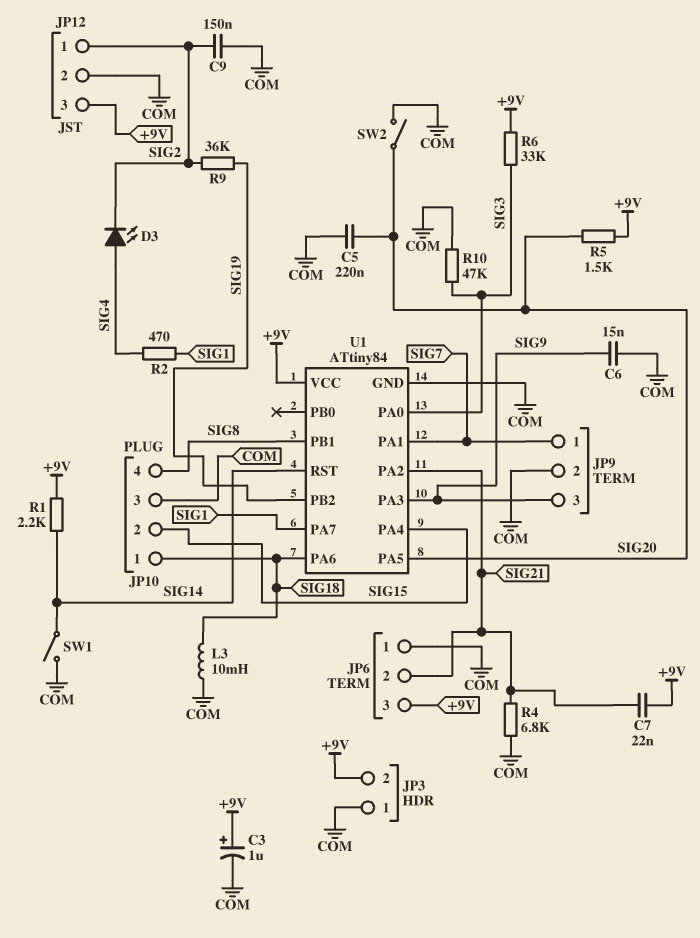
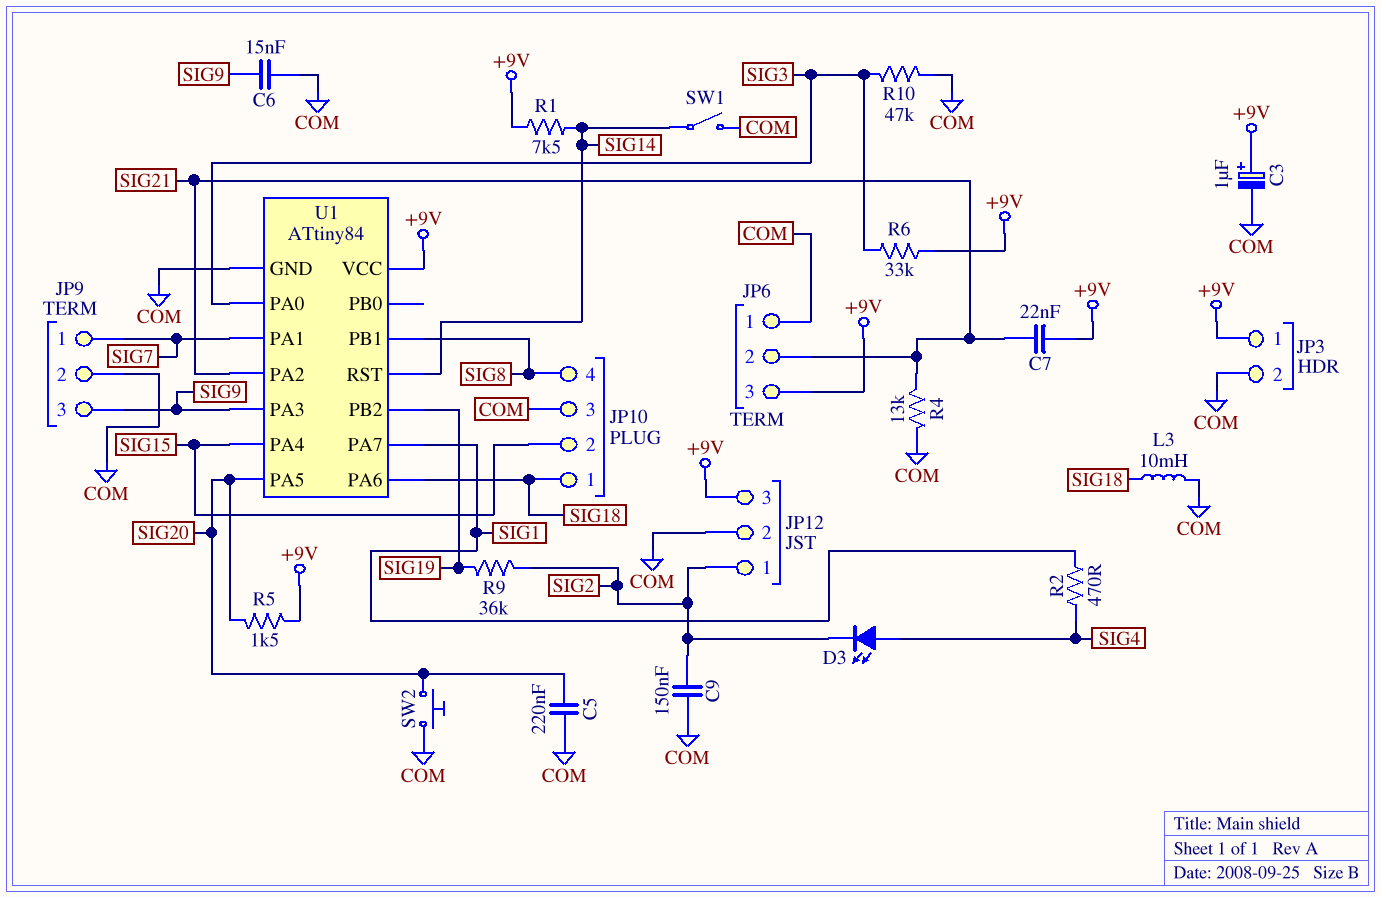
JP3 pin 1: COM -> +9V
JP3 pin 2: +9V -> COM
R1: 2.2k (+9V, SIG14) -> 7.5k (+9V, SIG14)
R4: 6.8k (COM, SIG21) -> 13k (COM, SIG21)
SW2: switch (COM, SIG20) -> button (COM, SIG20)

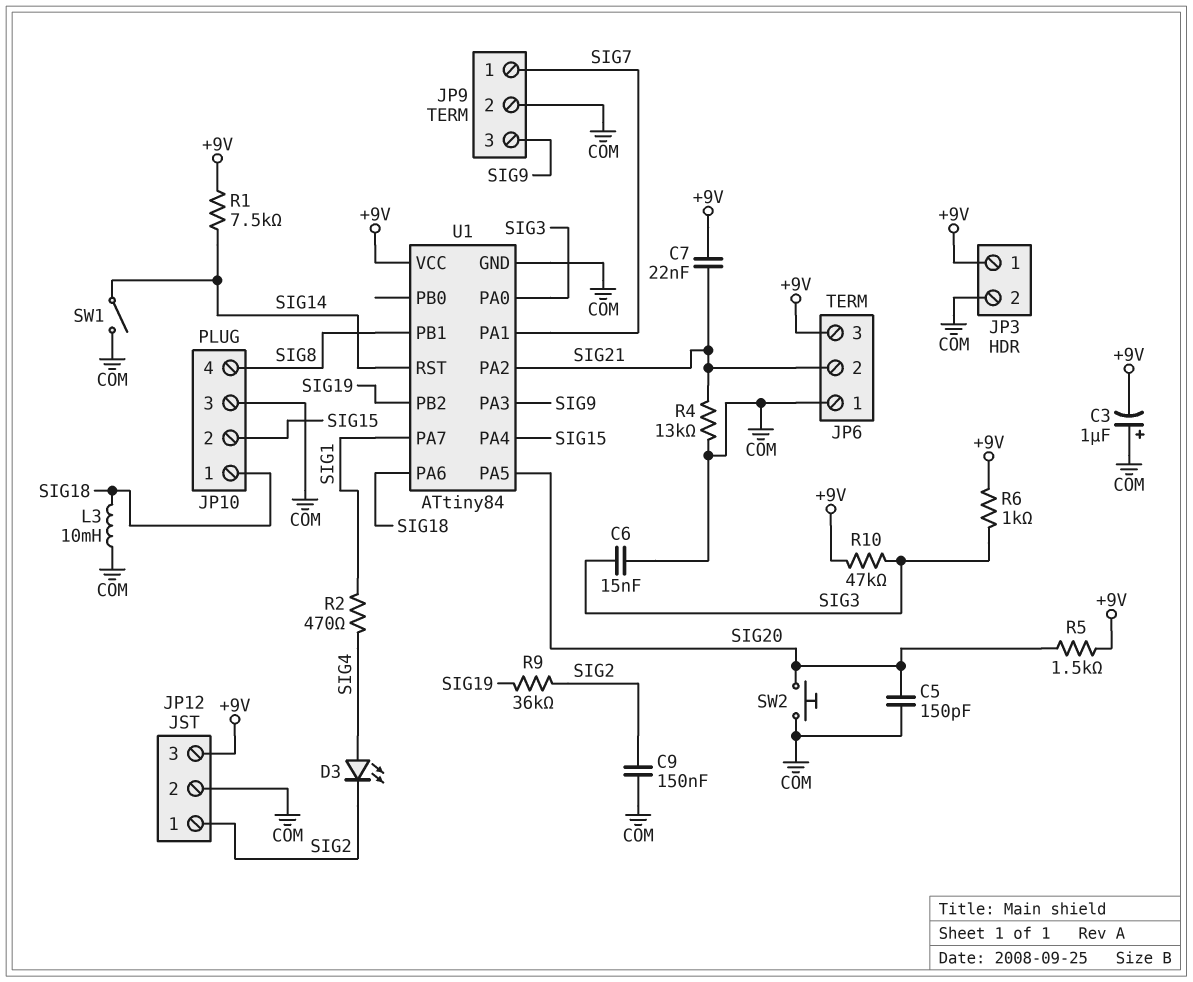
C3: 1uF (plus +9V, minus COM) -> 1uF (plus COM, minus +9V)
C5: 220nF (COM, SIG20) -> 150pF (COM, SIG20)
C6: 15nF (COM, SIG9) -> 15nF (COM, SIG3)
R6: 33k (+9V, SIG3) -> 1k (+9V, SIG3)
R10: 47k (COM, SIG3) -> 47k (+9V, SIG3)

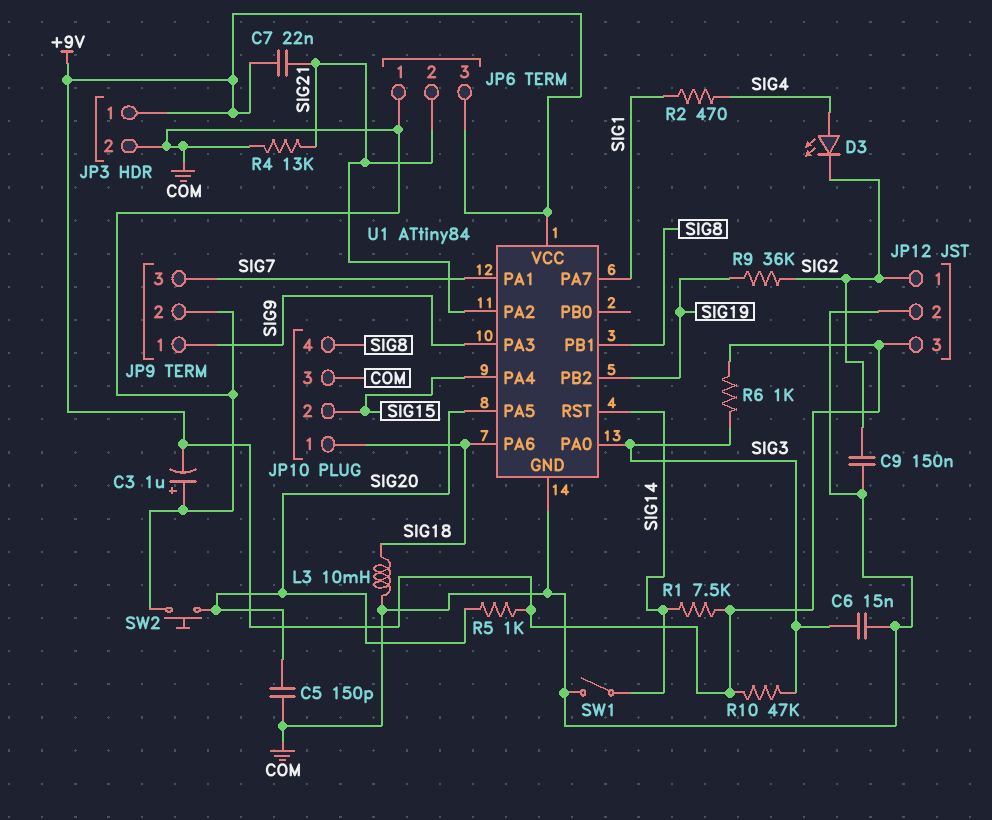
JP9 pin 1: SIG7 -> SIG9
JP9 pin 3: SIG9 -> SIG7
R5: 1.5k (+9V, SIG20) -> 1k (+9V, SIG20)

